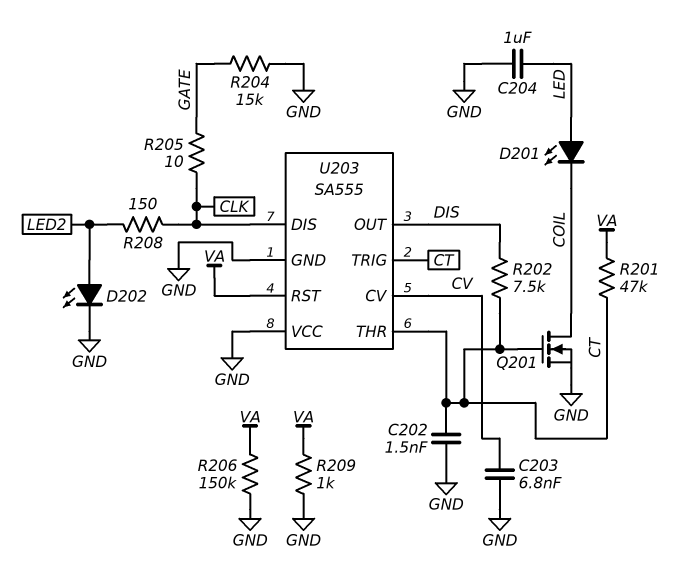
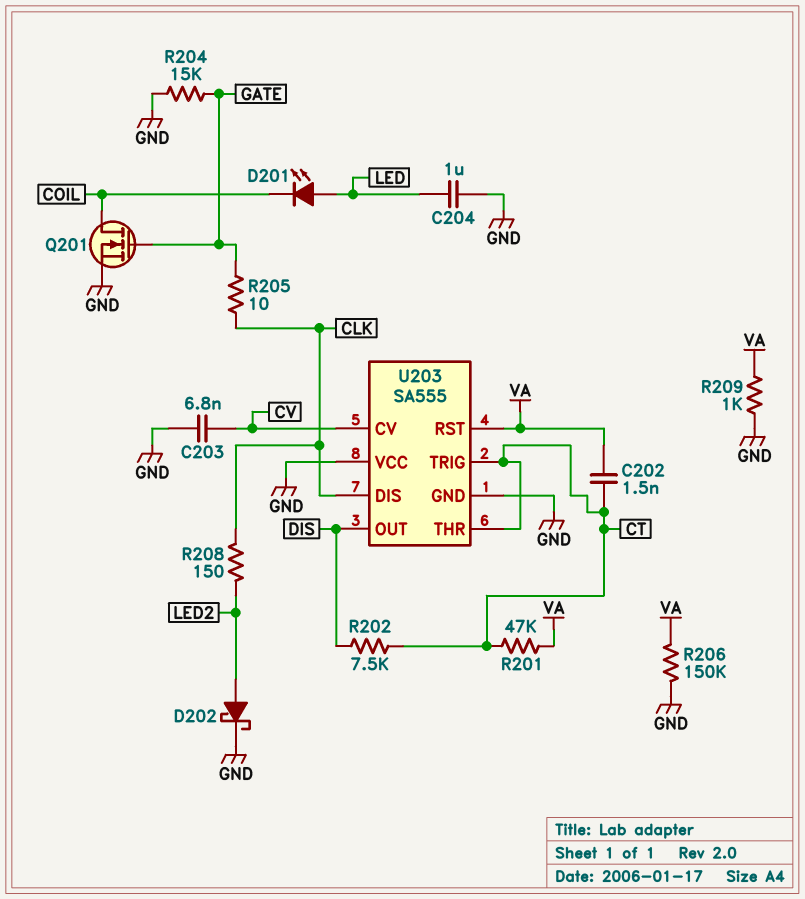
C202: 1.5nF (CT, GND) -> 1.5nF (CT, VA)
D202: LED (A LED2, K GND) -> schottky (A LED2, K GND)
Q201: NMOS (G CT, D COIL, S GND) -> NMOS (G GATE, D COIL, S GND)

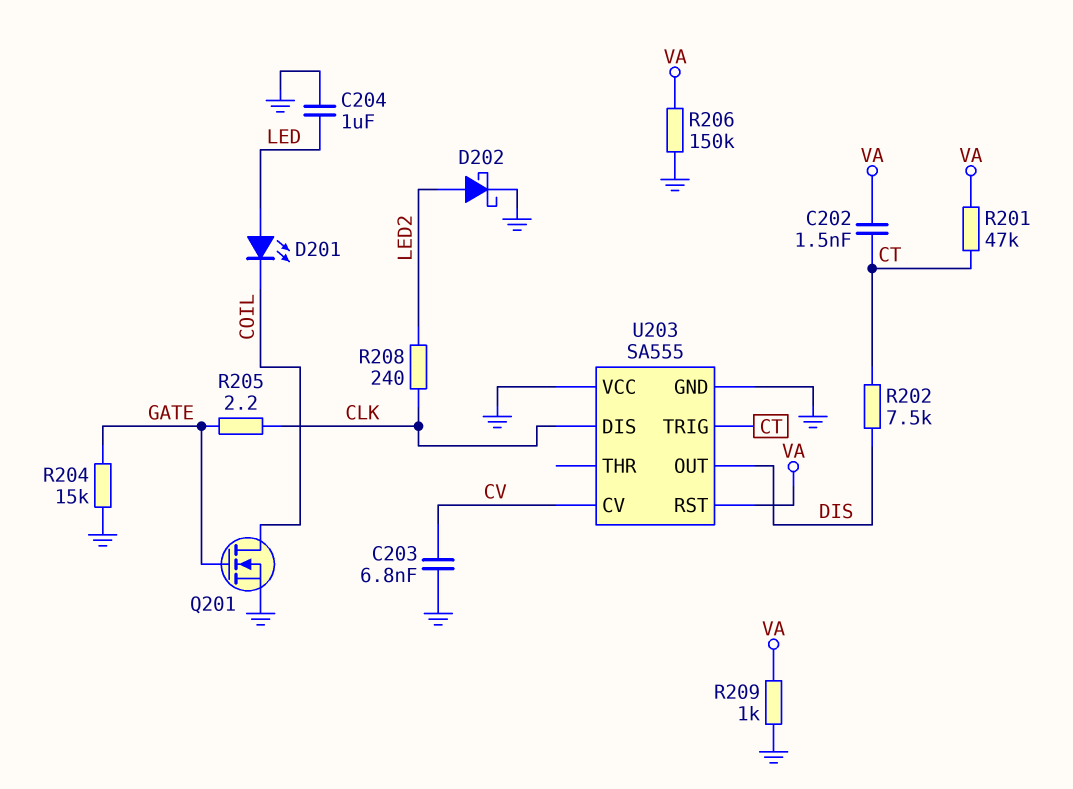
R205: 10 (CLK, GATE) -> 2.2 (CLK, GATE)
R208: 150 (CLK, LED2) -> 240 (CLK, LED2)
U203 pin THR: CT -> none

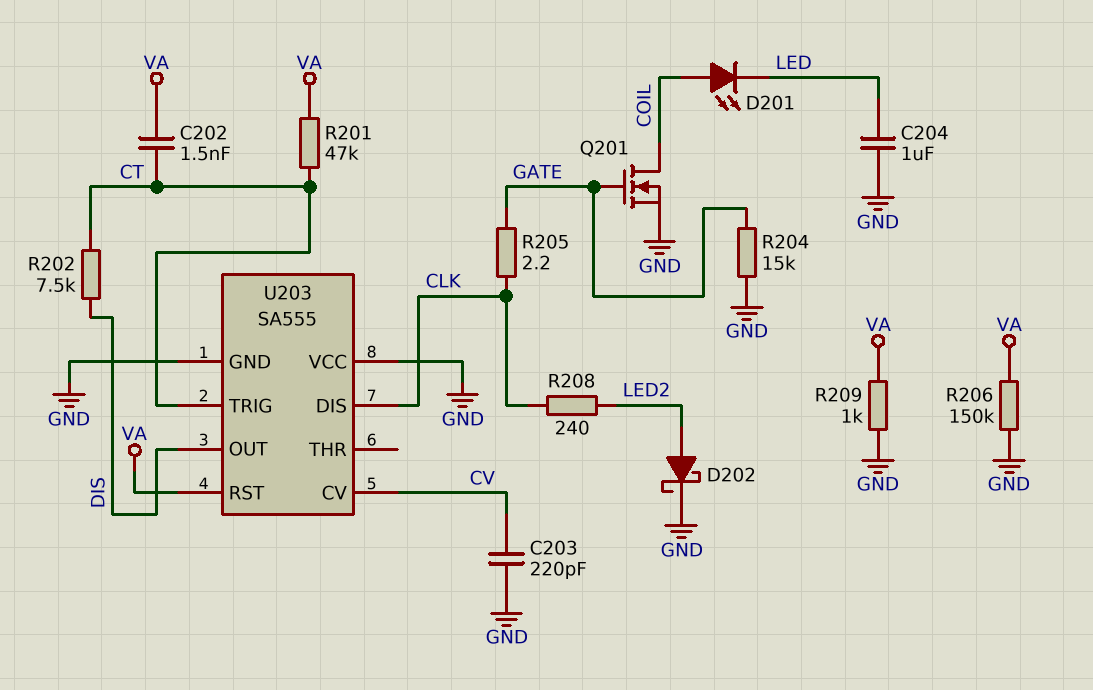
C203: 6.8nF (CV, GND) -> 220pF (CV, GND)
D201: LED (A LED, K COIL) -> LED (A COIL, K LED)

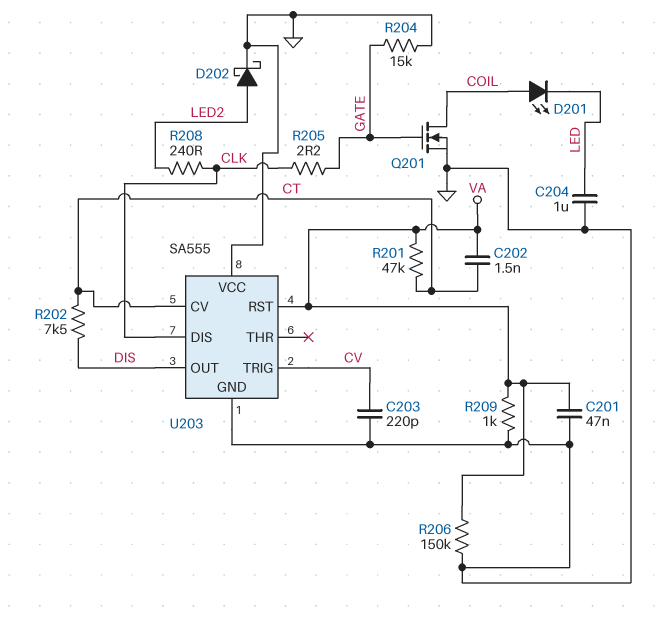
C201: none -> 47nF (GND, VA)
U203 pin CV: CV -> CT
U203 pin TRIG: CT -> CV

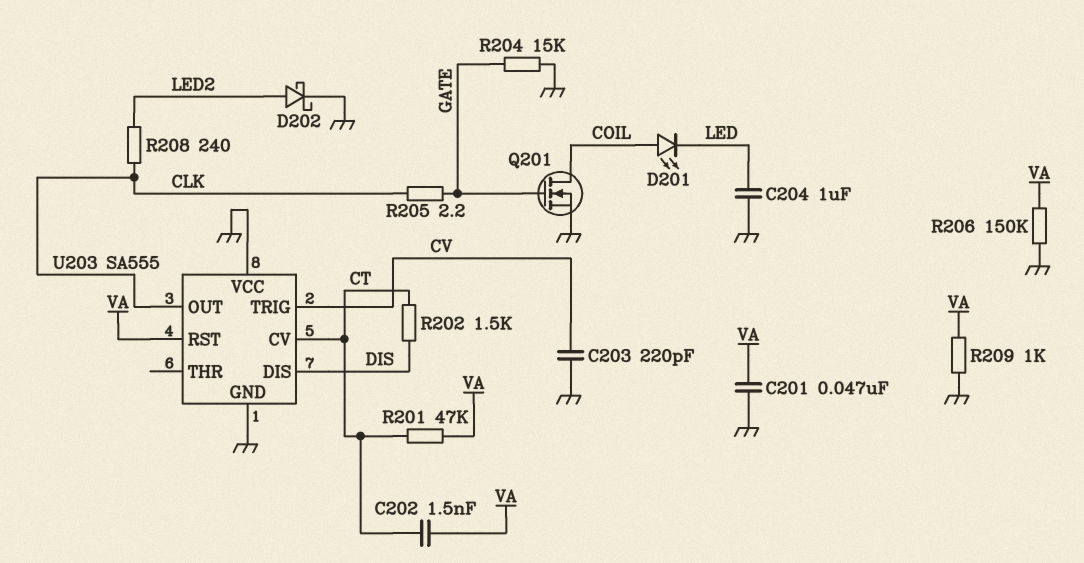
R202: 7.5k (CT, DIS) -> 1.5k (CT, DIS)
U203 pin DIS: CLK -> DIS
U203 pin OUT: DIS -> CLK

